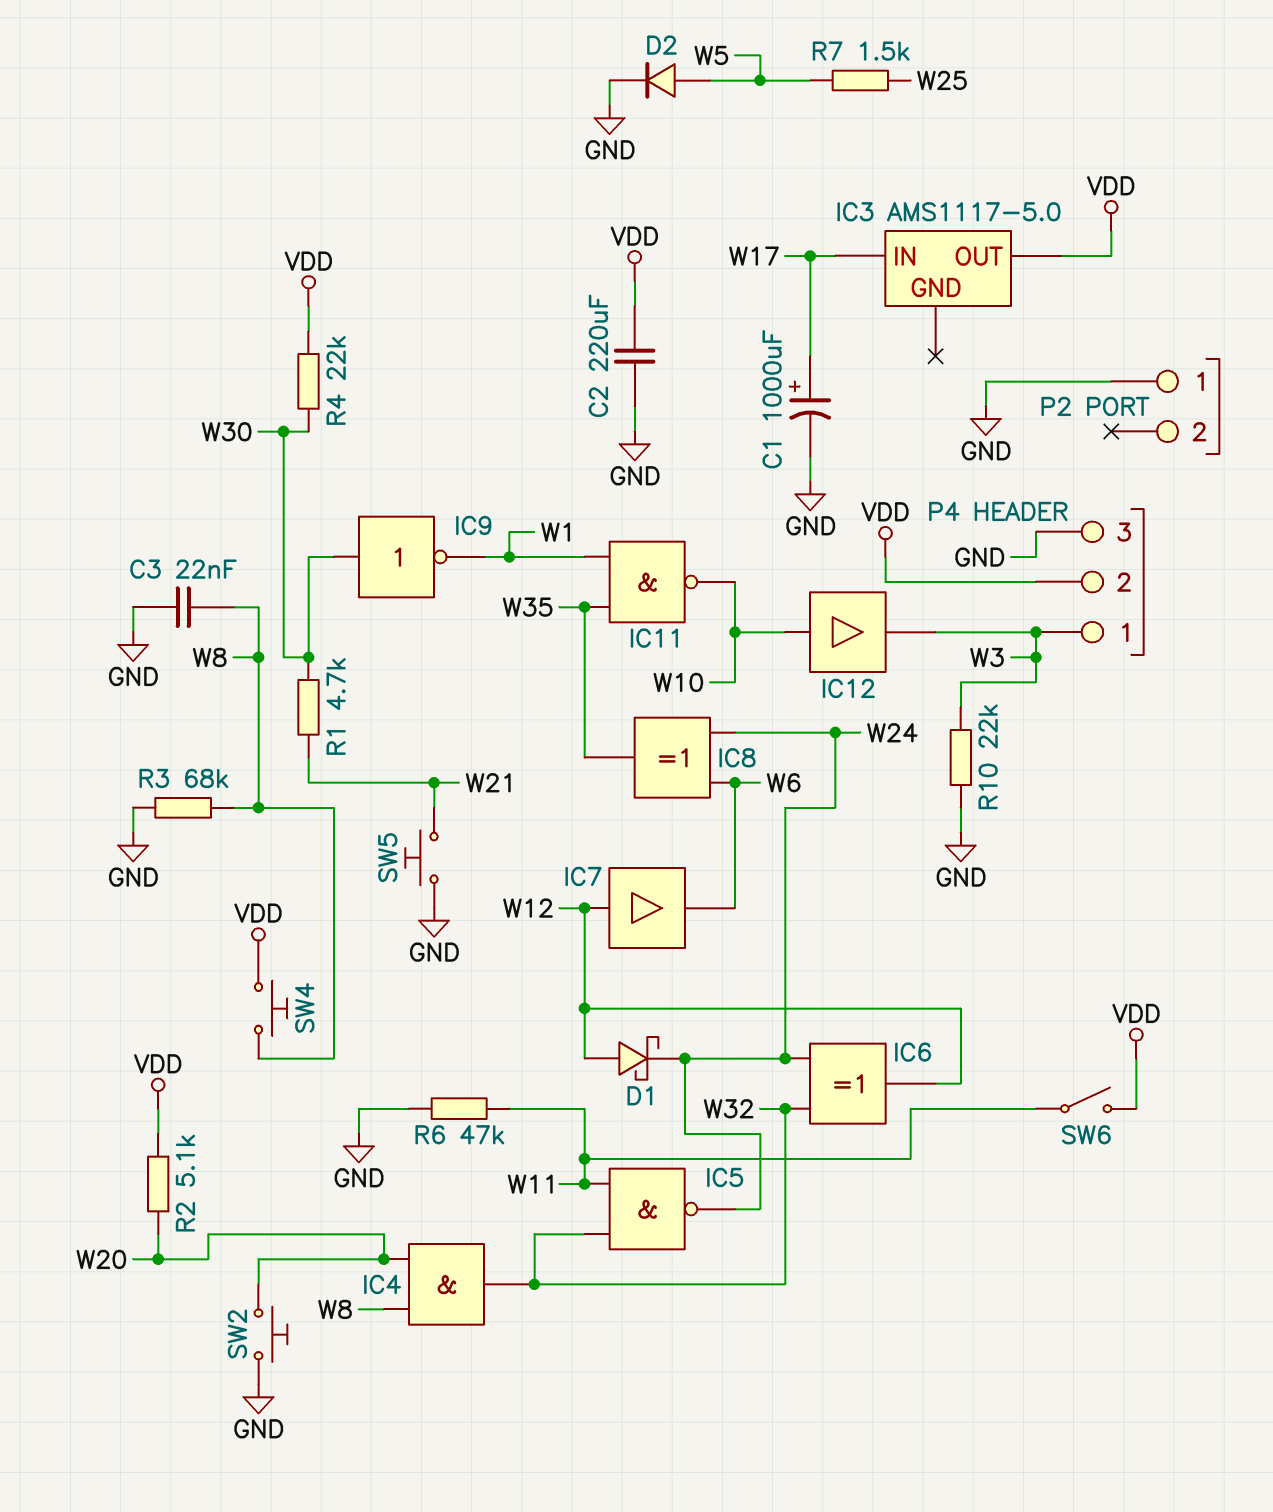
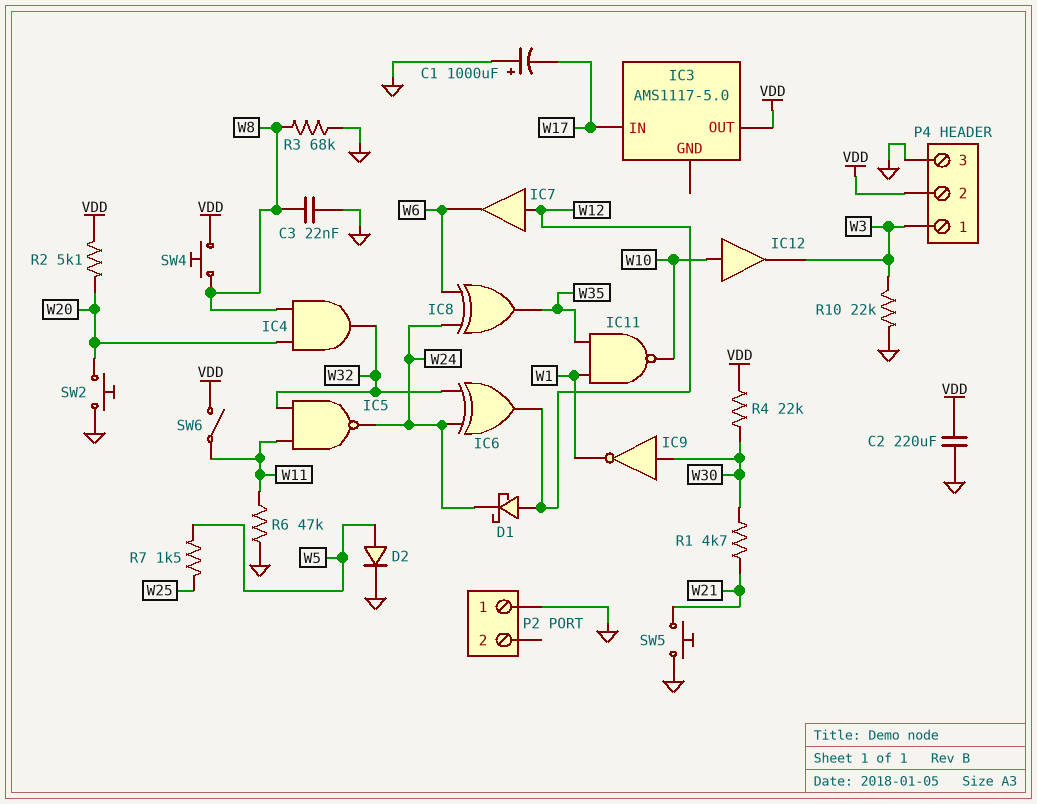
C1: 1000uF (plus W17, minus GND) -> 1000uF (plus GND, minus W17)

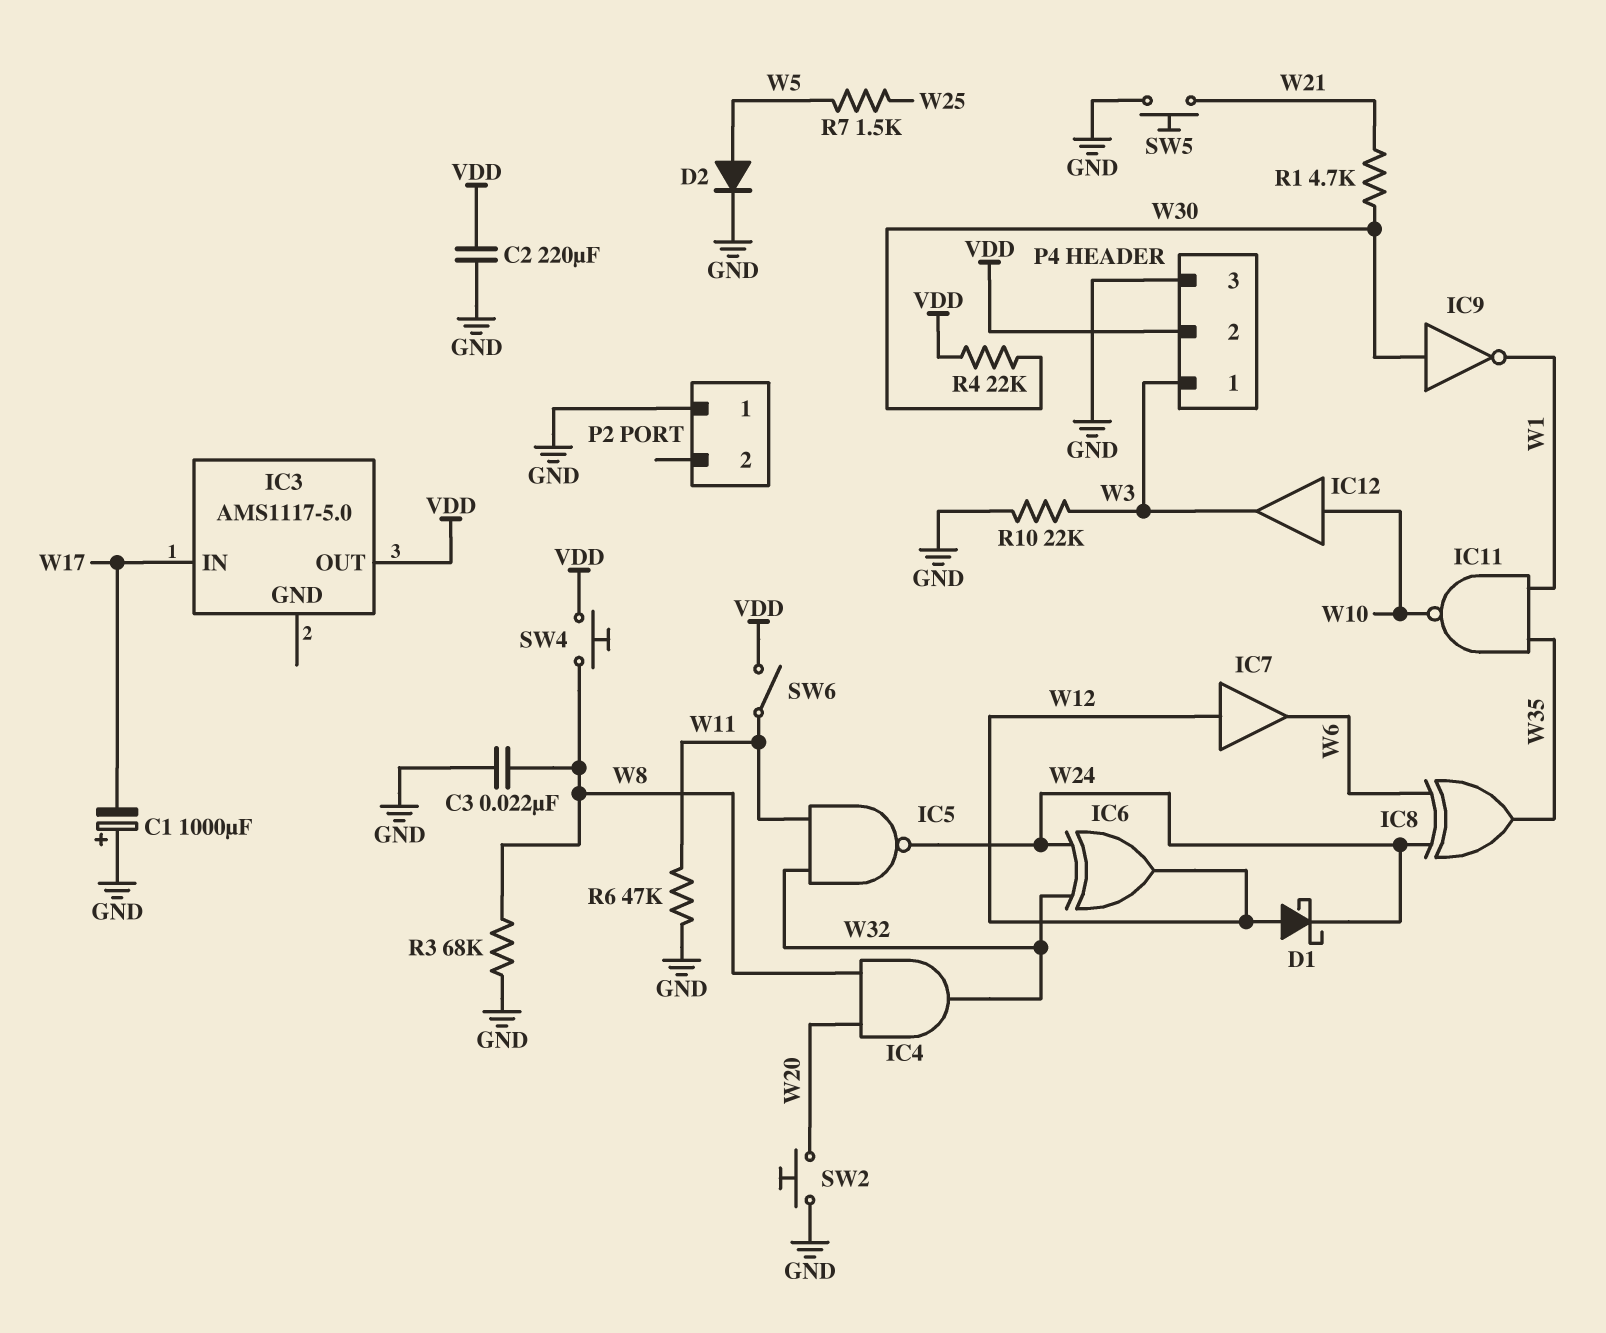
R2: 5.1k (VDD, W20) -> none

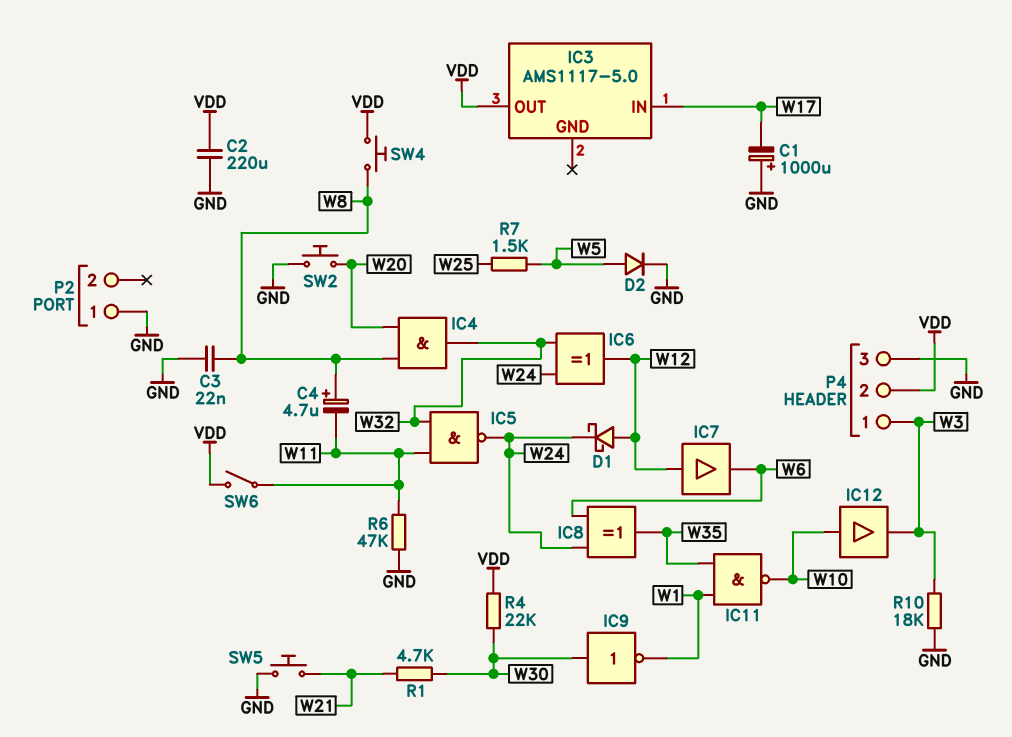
C4: none -> 4.7uF (plus W8, minus W11)
R3: 68k (GND, W8) -> none
R10: 22k (GND, W3) -> 18k (GND, W3)

